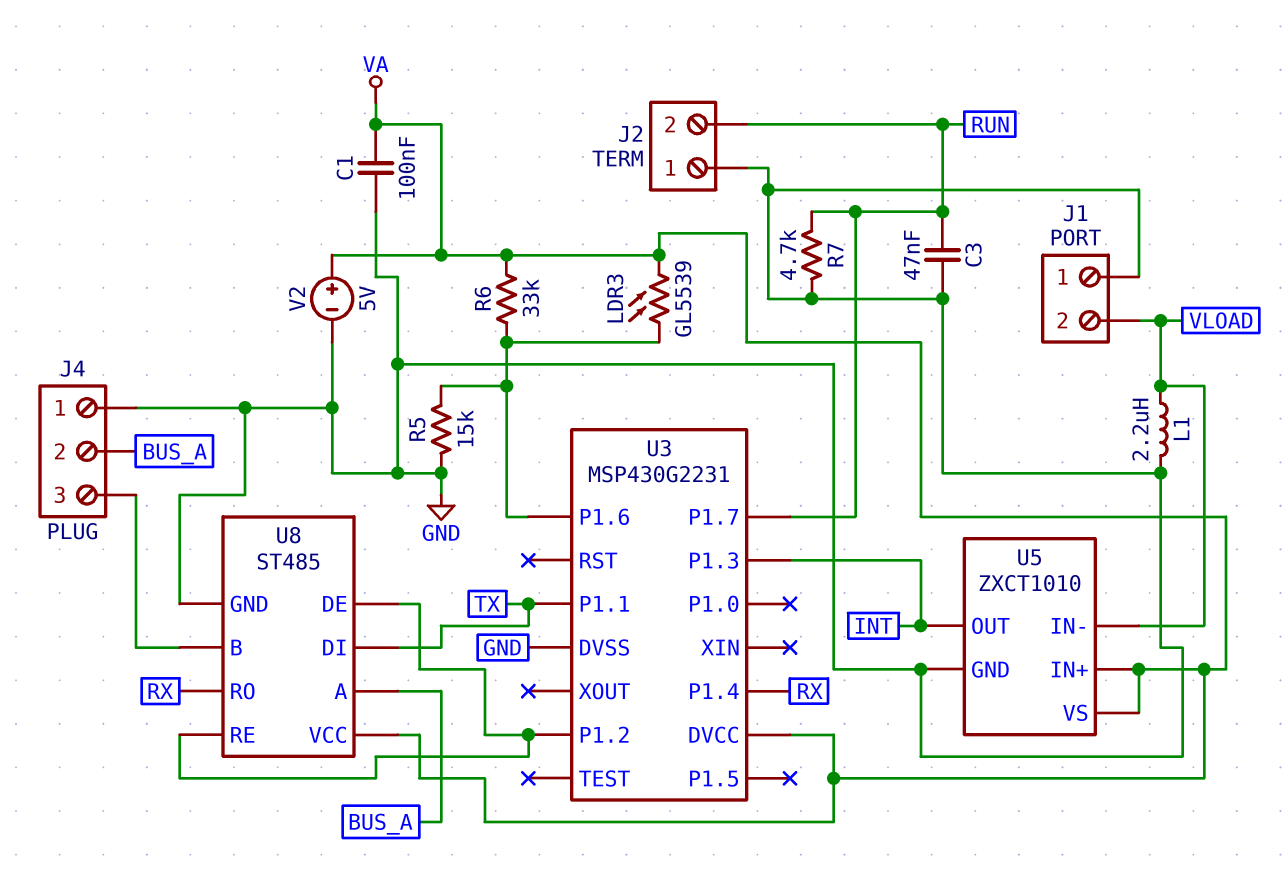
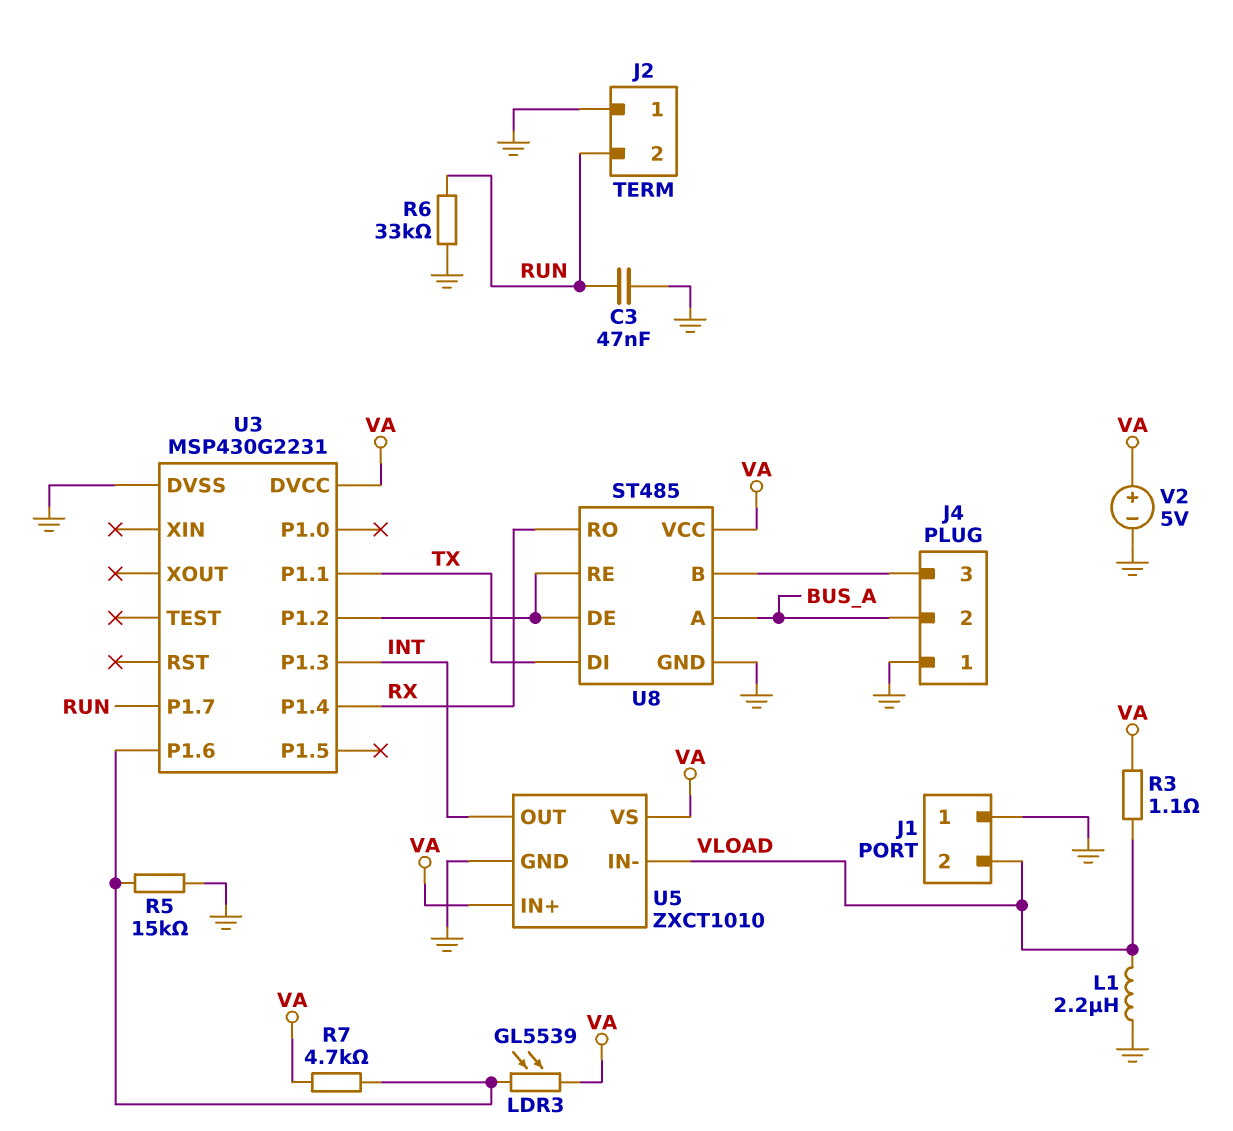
C1: 100nF (GND, VA) -> none
R3: none -> 1.1 (VA, VLOAD)
R6: 33k (U3/P1.6, VA) -> 33k (GND, RUN)
R7: 4.7k (GND, RUN) -> 4.7k (U3/P1.6, VA)

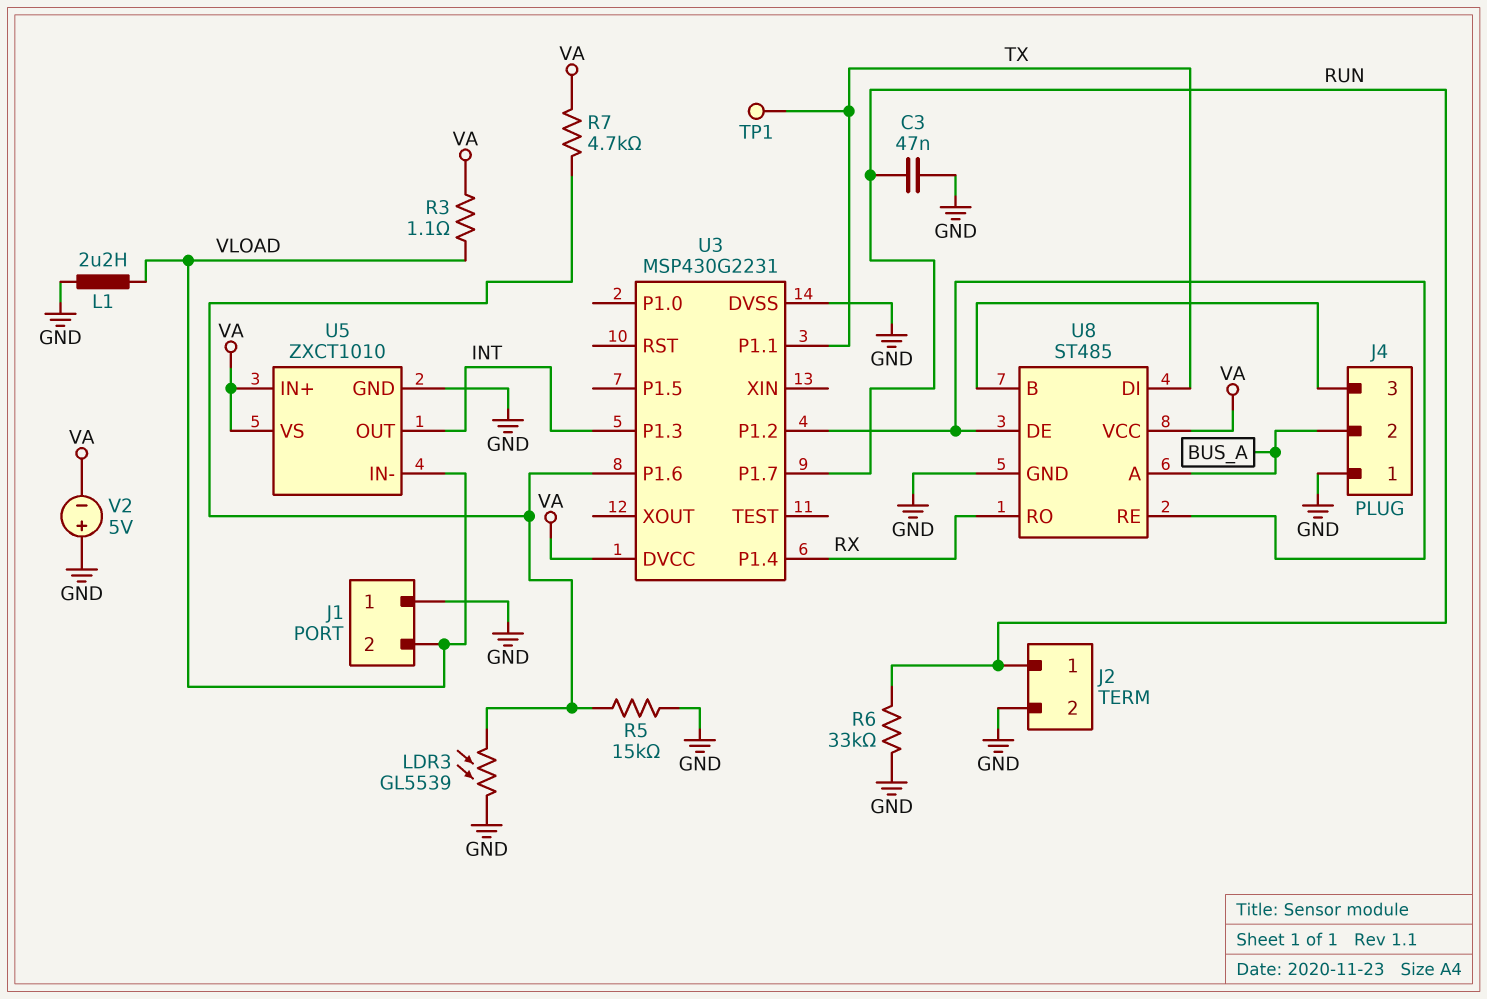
J2 pin 1: GND -> RUN
J2 pin 2: RUN -> GND
LDR3: GL5539 (U3/P1.6, VA) -> GL5539 (GND, U3/P1.6)
TP1: none -> test point (TX)
V2: 5V (plus VA, minus GND) -> 5V (plus GND, minus VA)

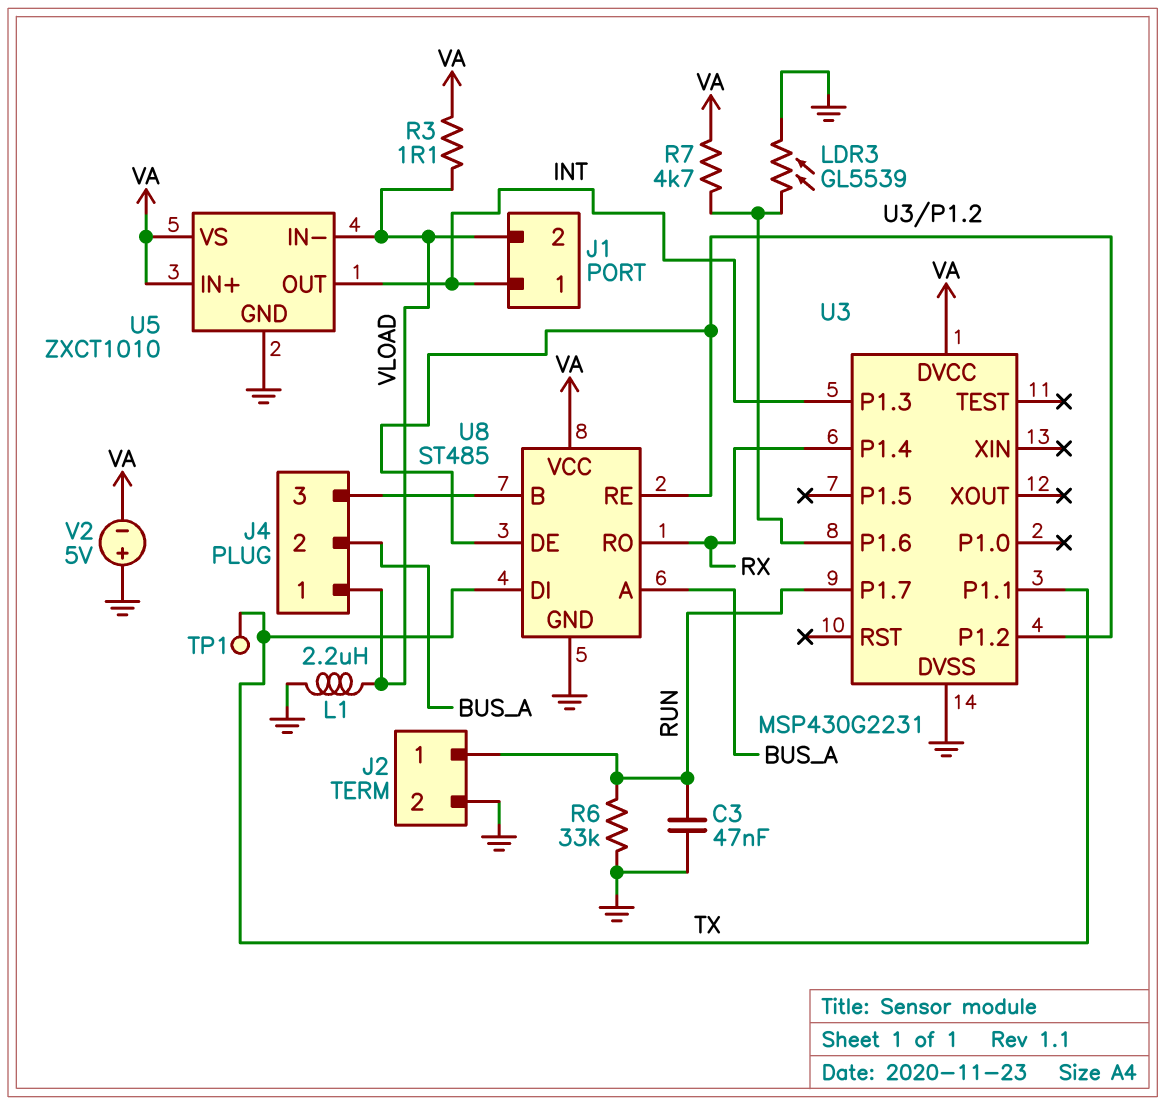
J1 pin 1: GND -> INT
J4 pin 1: GND -> VLOAD
R5: 15k (GND, U3/P1.6) -> none

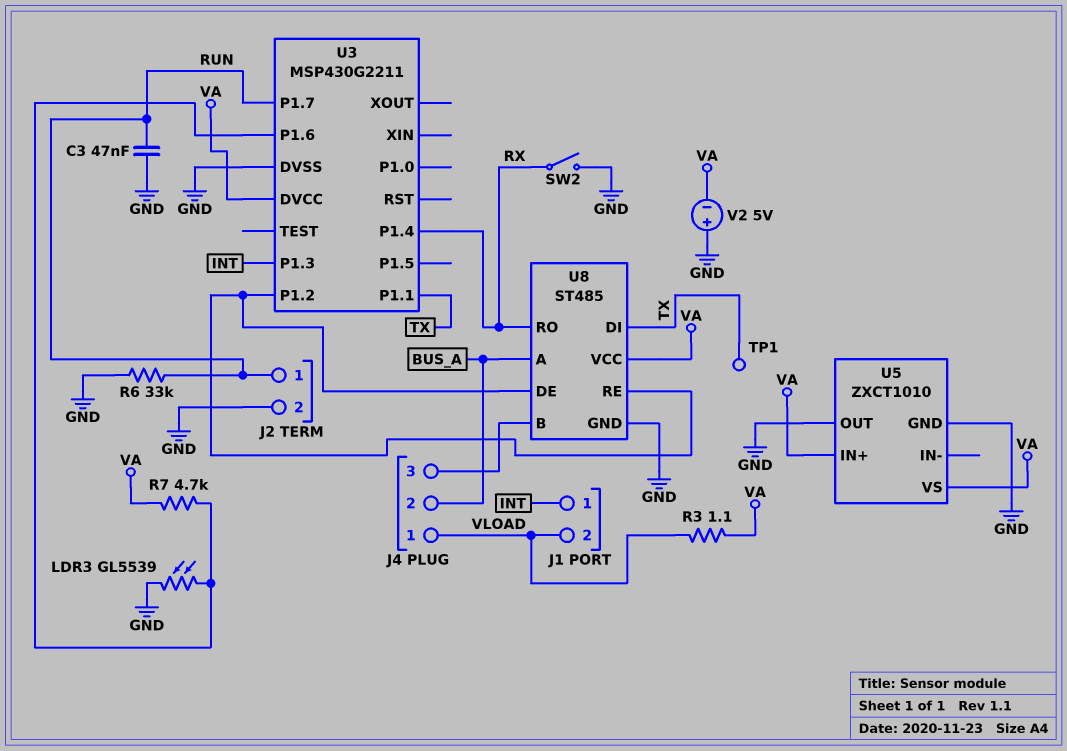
L1: 2.2uH (GND, VLOAD) -> none
SW2: none -> switch (GND, RX)
U3: MSP430G2231 -> MSP430G2211
U5 pin IN-: VLOAD -> none
U5 pin OUT: INT -> GND

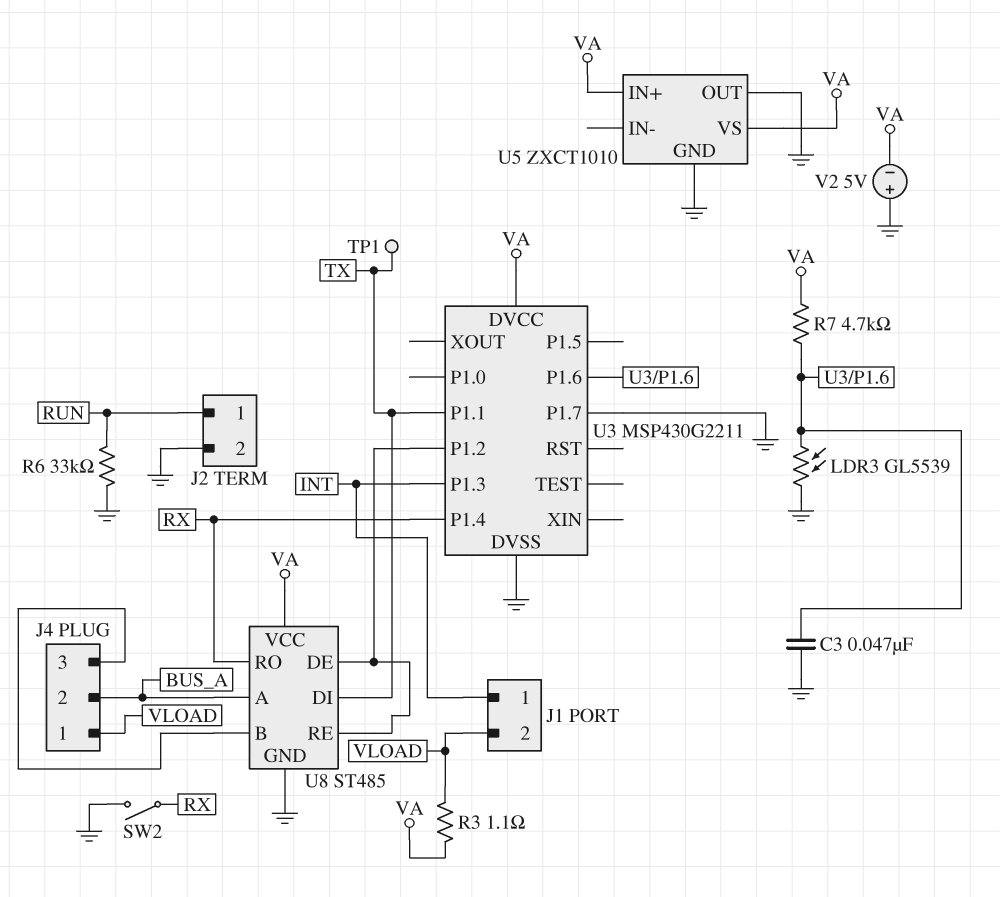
C3: 47nF (GND, RUN) -> 47nF (GND, U3/P1.6)
U3 pin P1.7: RUN -> GND

